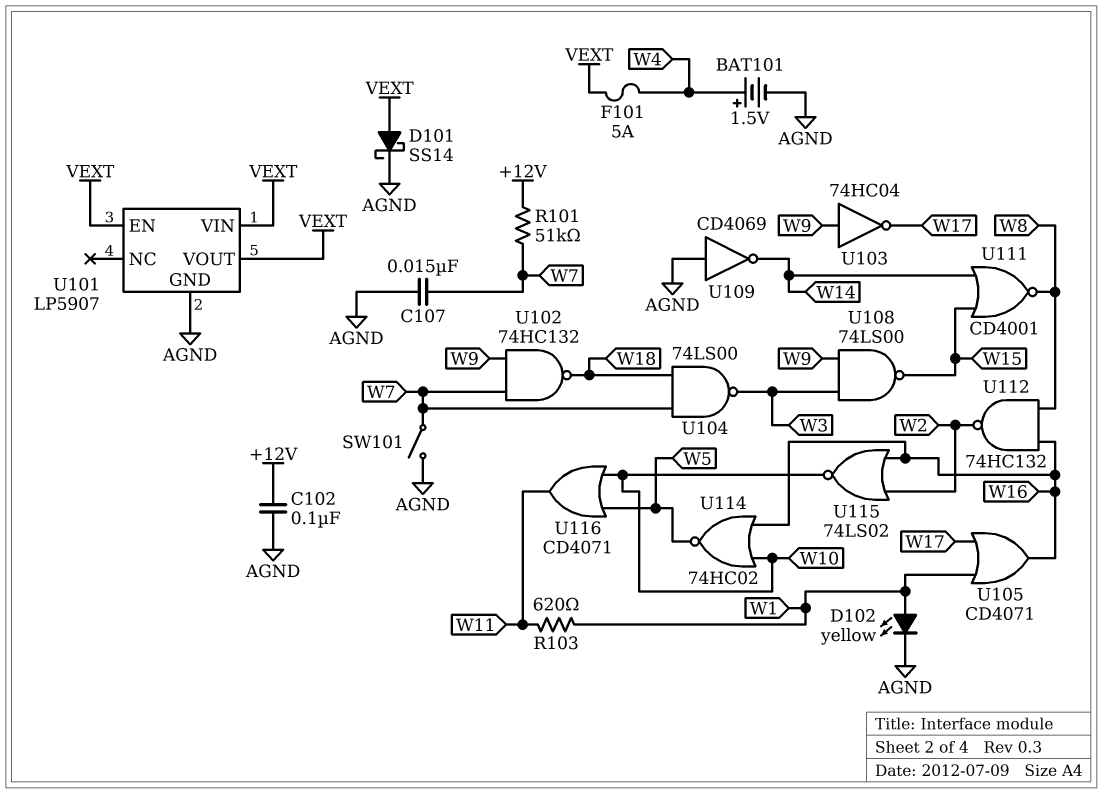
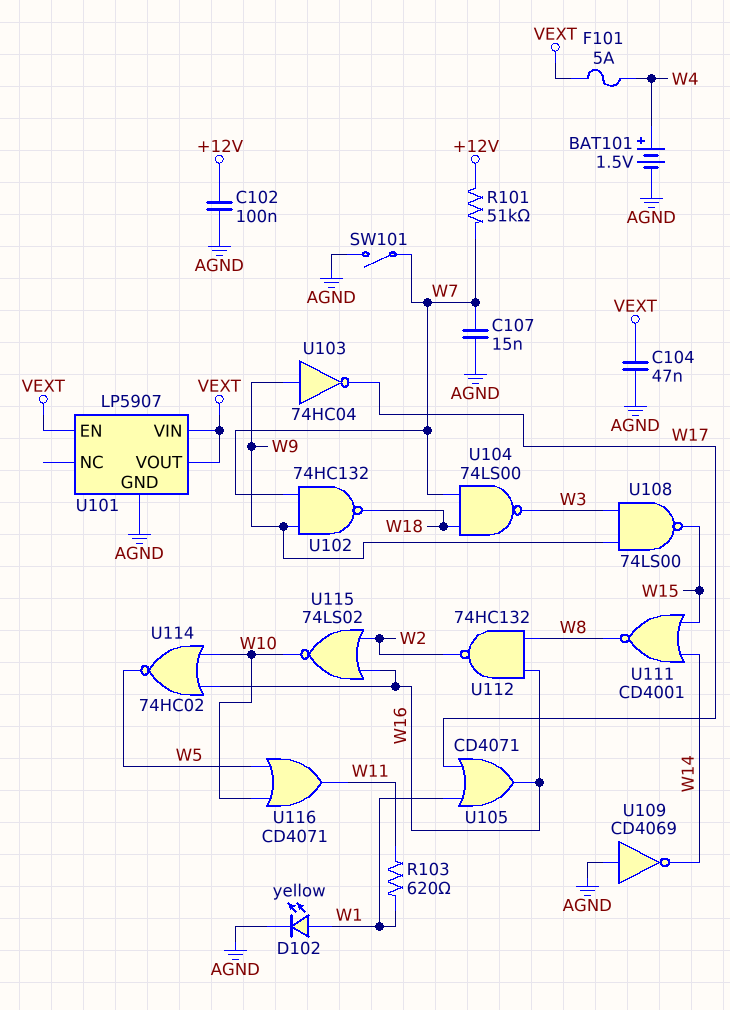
C104: none -> 47nF (AGND, VEXT)
D101: schottky SS14 (A VEXT, K AGND) -> none

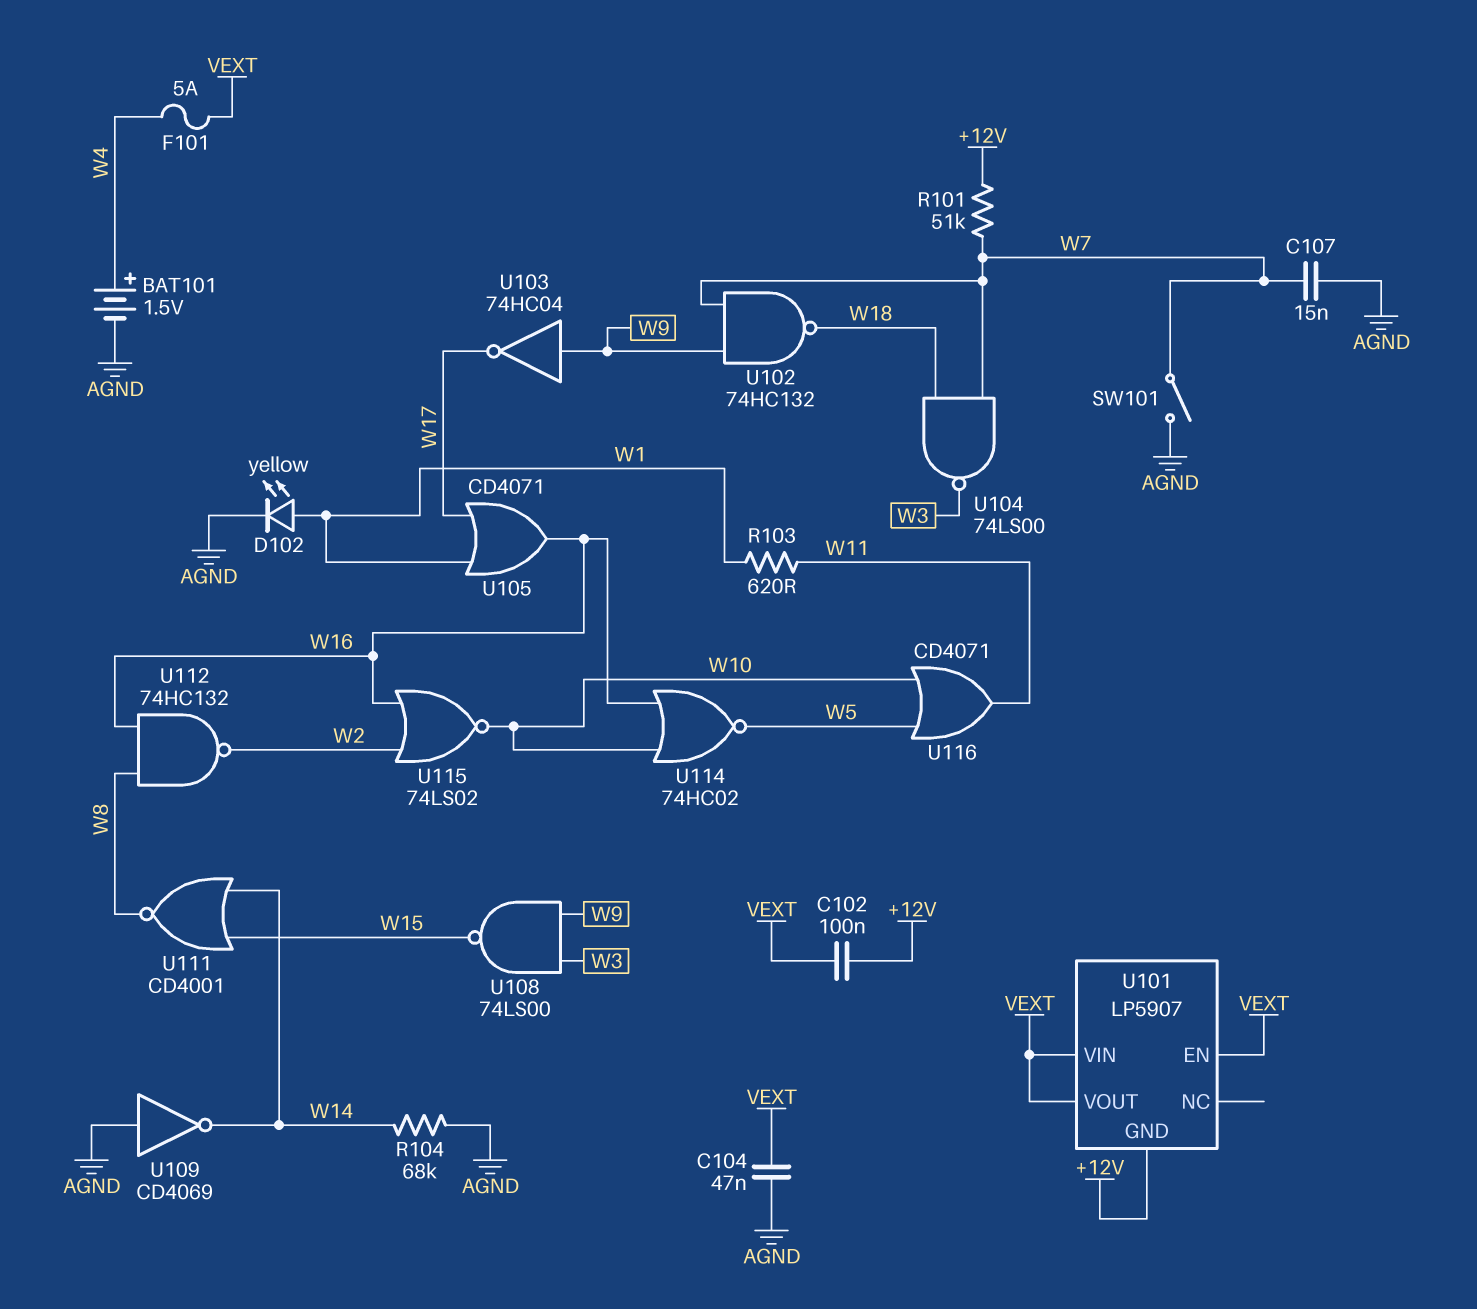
C102: 100nF (+12V, AGND) -> 100nF (+12V, VEXT)
R104: none -> 68k (AGND, W14)
U101 pin GND: AGND -> +12V

